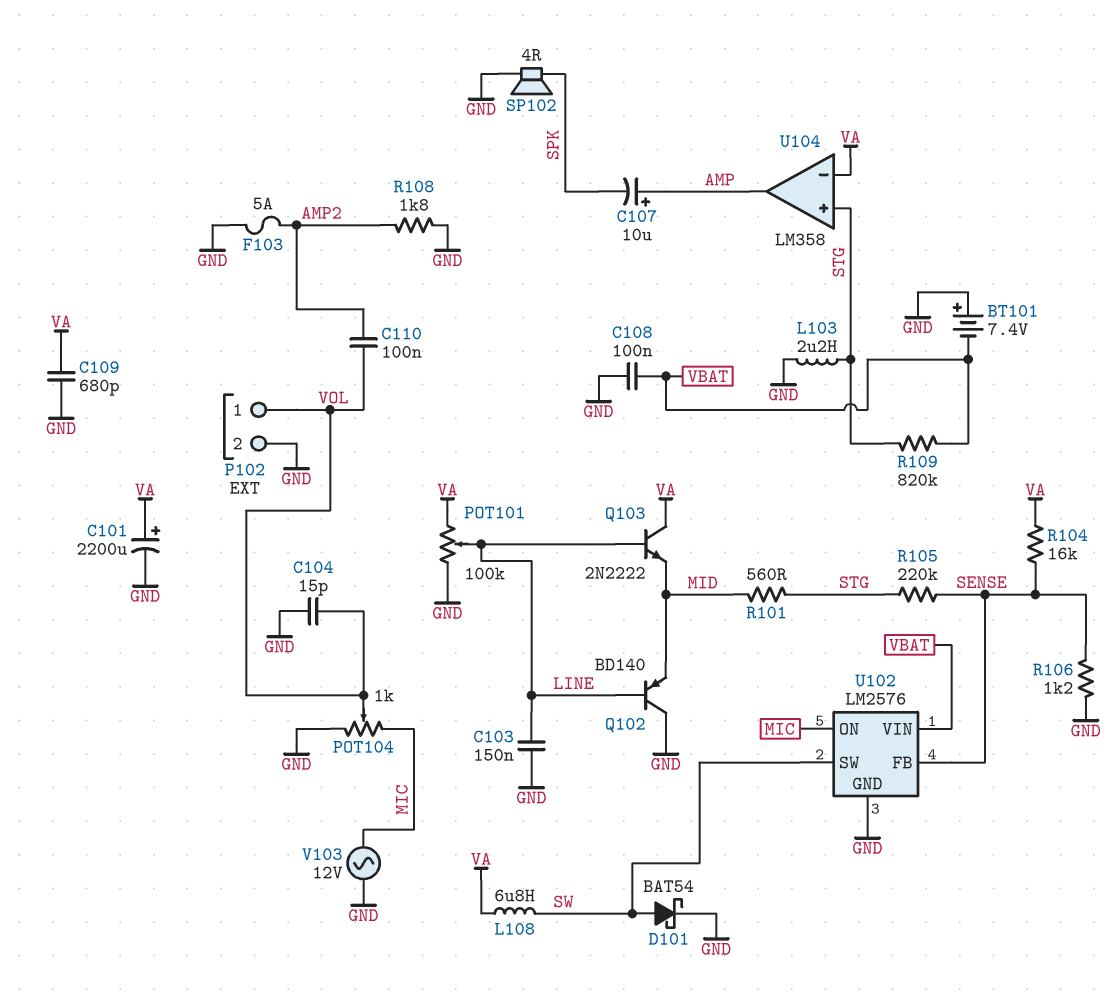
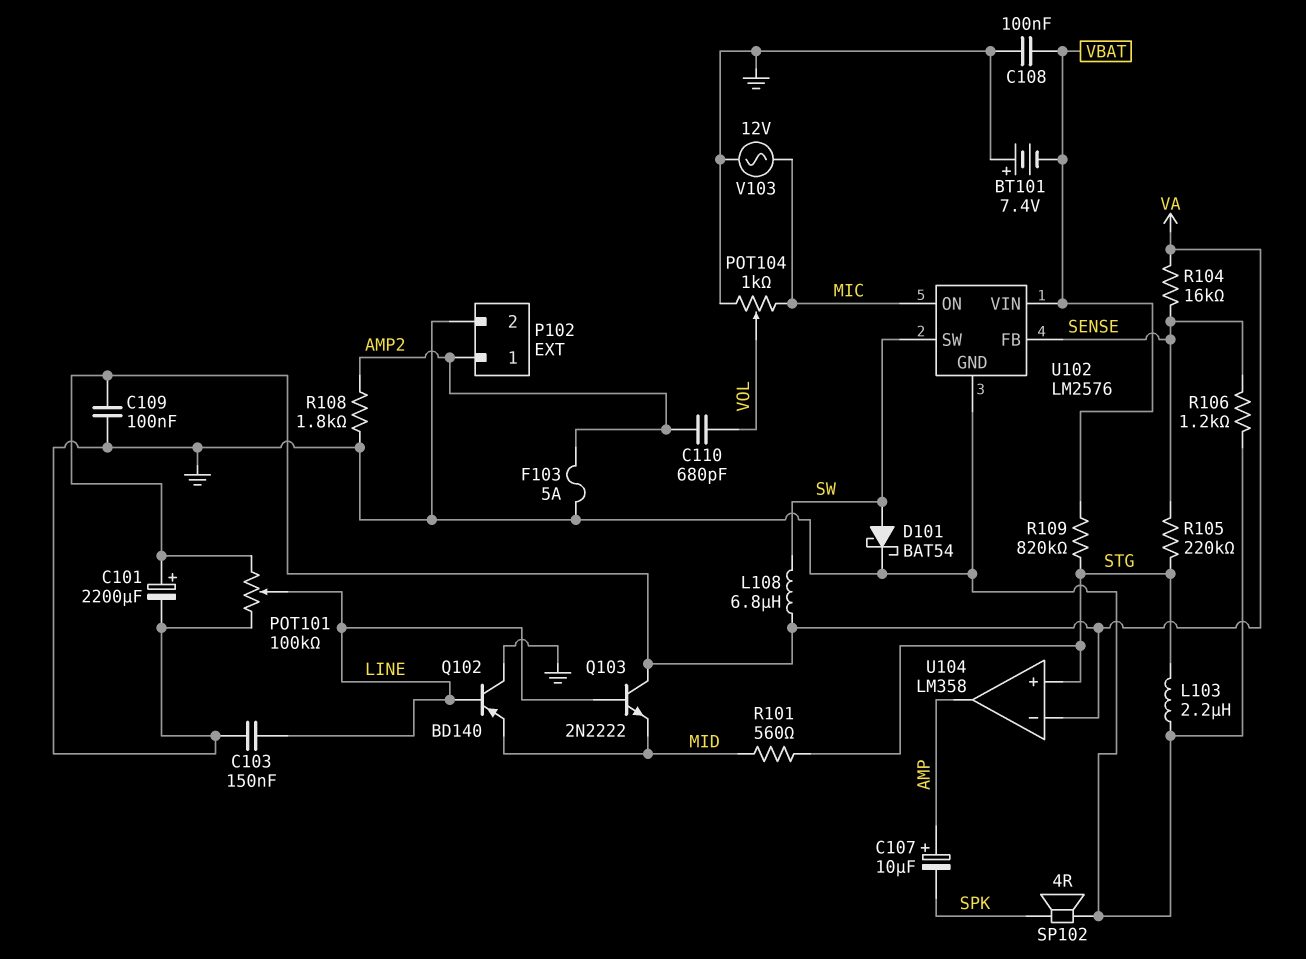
C104: 15pF (GND, VOL) -> none
C109: 680pF (GND, VA) -> 100nF (GND, VA)
C110: 100nF (AMP2, VOL) -> 680pF (AMP2, VOL)
P102 pin 1: VOL -> AMP2

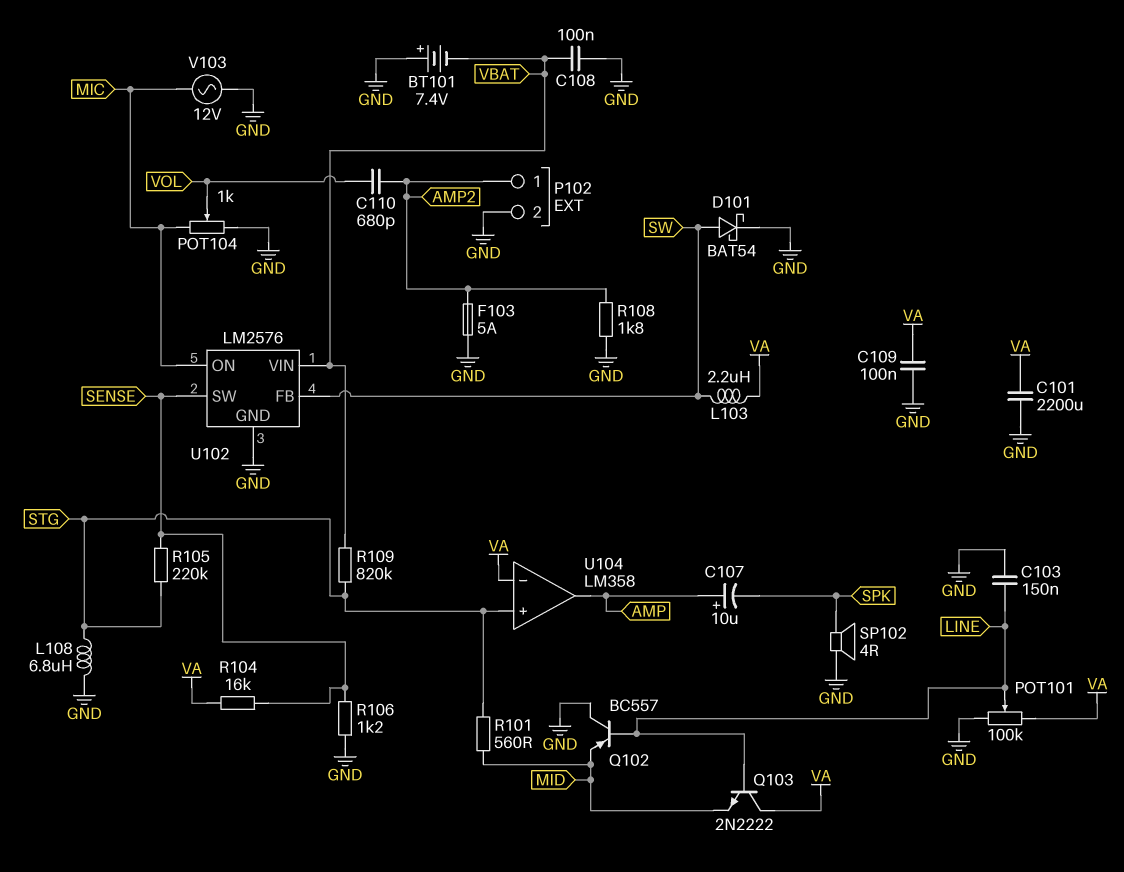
C101: 2200uF (plus VA, minus GND) -> 2200uF (GND, VA)
L103: 2.2uH (GND, STG) -> 2.2uH (SW, VA)
L108: 6.8uH (SW, VA) -> 6.8uH (GND, STG)
Q102: PNP BD140 (B LINE, C GND, E MID) -> PNP BC557 (B LINE, C GND, E MID)
U102 pin FB: SENSE -> SW
U102 pin SW: SW -> SENSE

